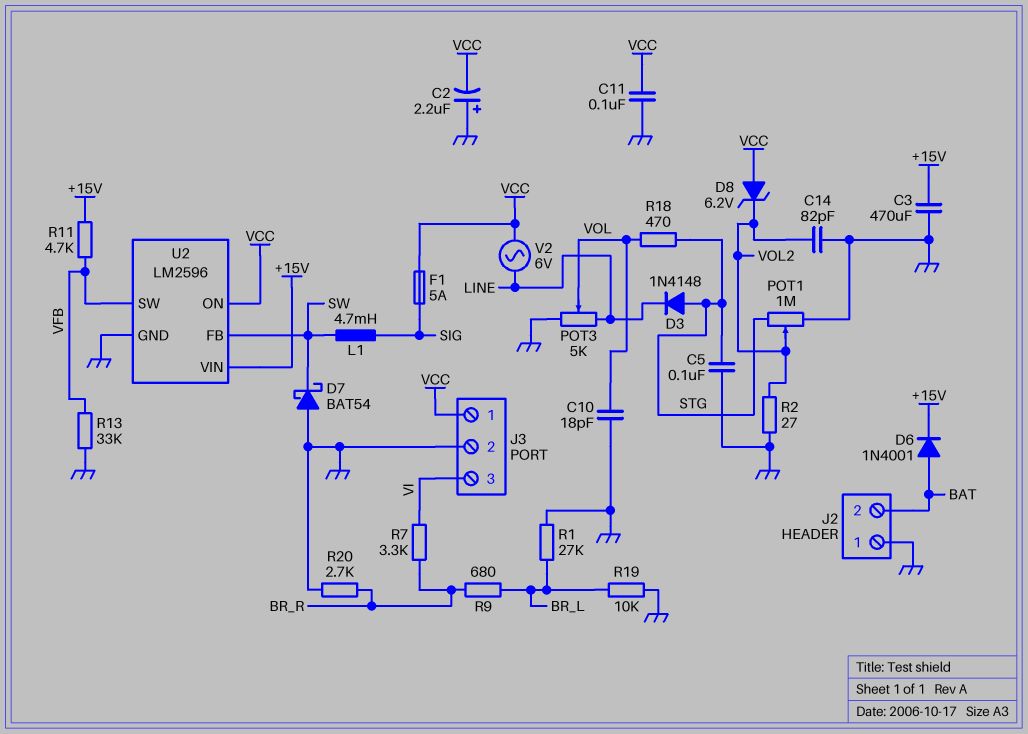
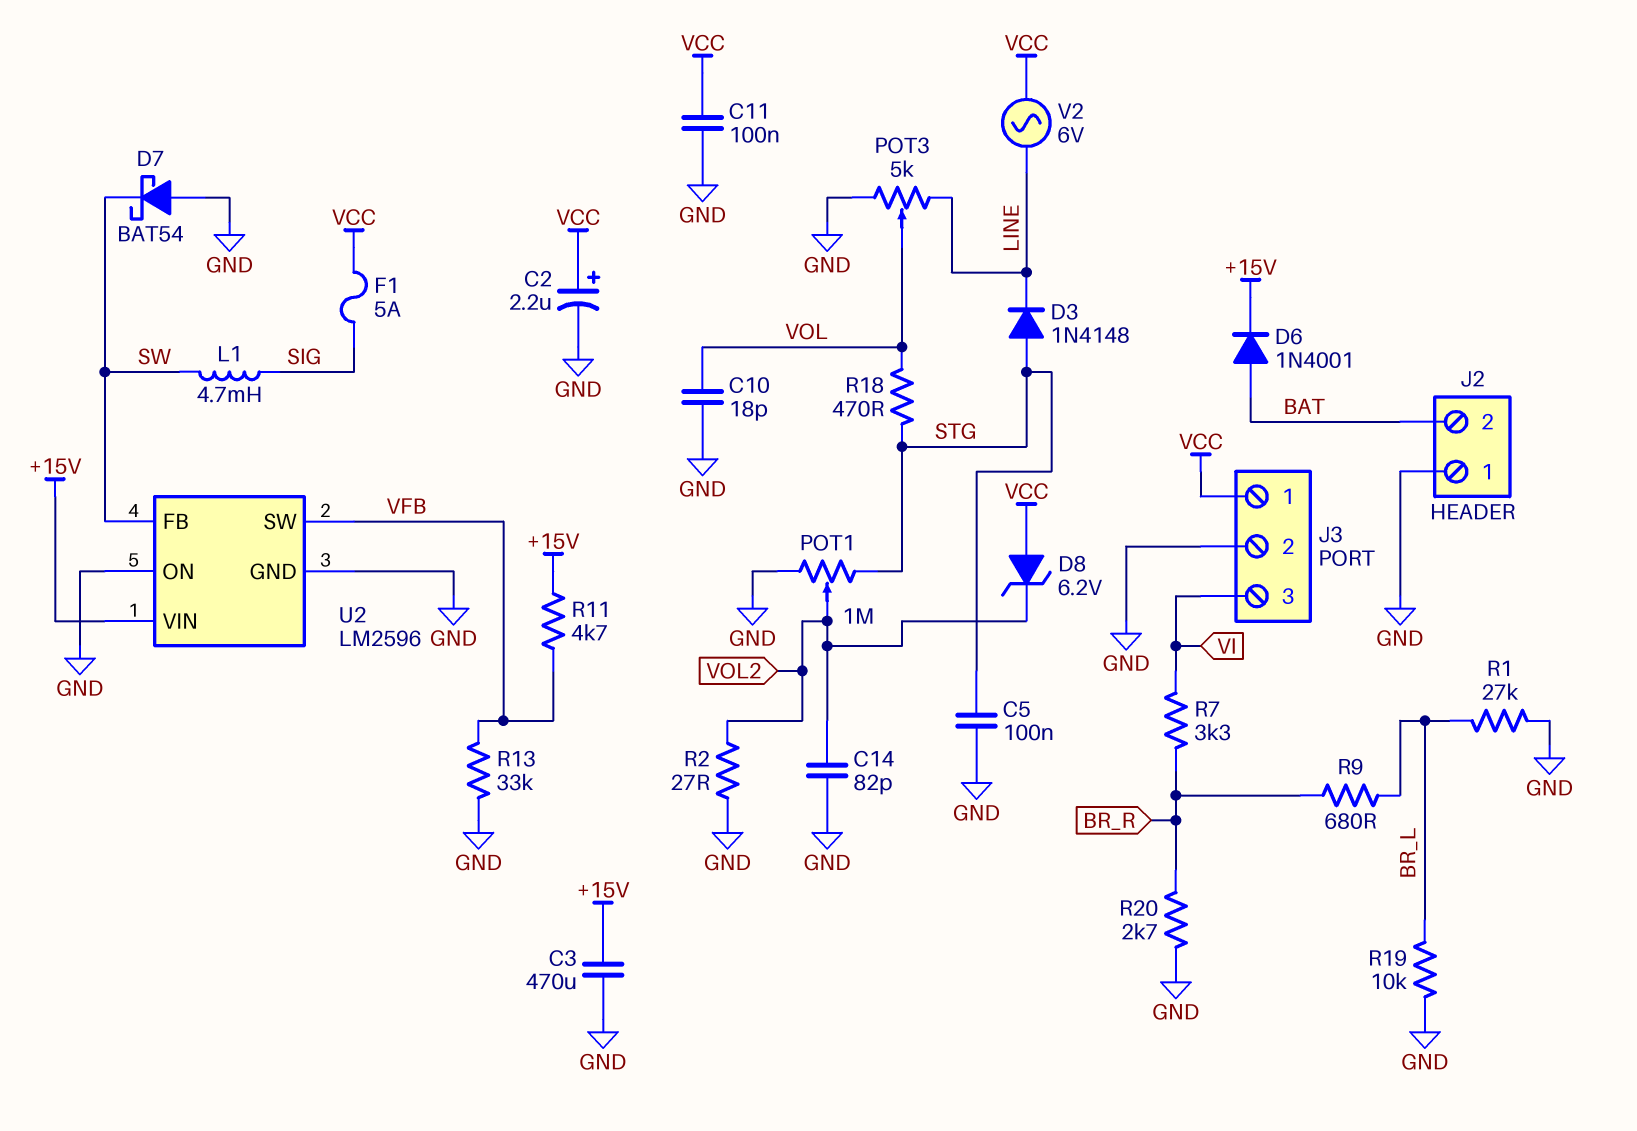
C2: 2.2uF (plus GND, minus VCC) -> 2.2uF (plus VCC, minus GND)
U2 pin ON: VCC -> GND

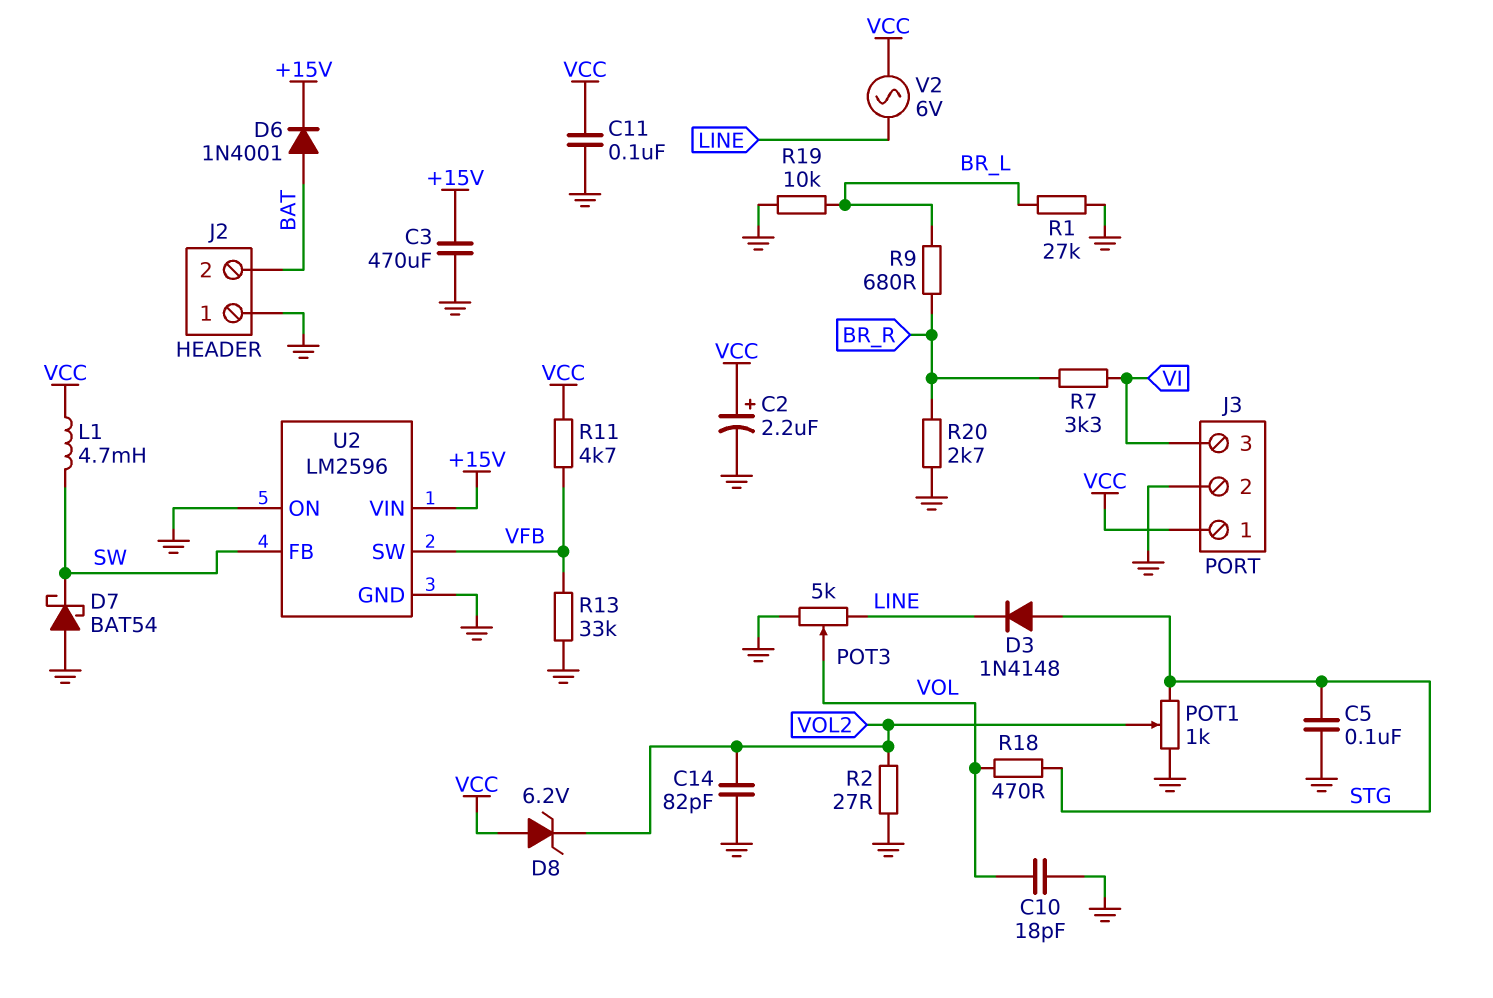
F1: 5A (SIG, VCC) -> none
L1: 4.7mH (SIG, SW) -> 4.7mH (SW, VCC)
POT1: 1M (GND, STG, wiper VOL2) -> 1k (GND, STG, wiper VOL2)
R11: 4.7k (+15V, VFB) -> 4.7k (VCC, VFB)

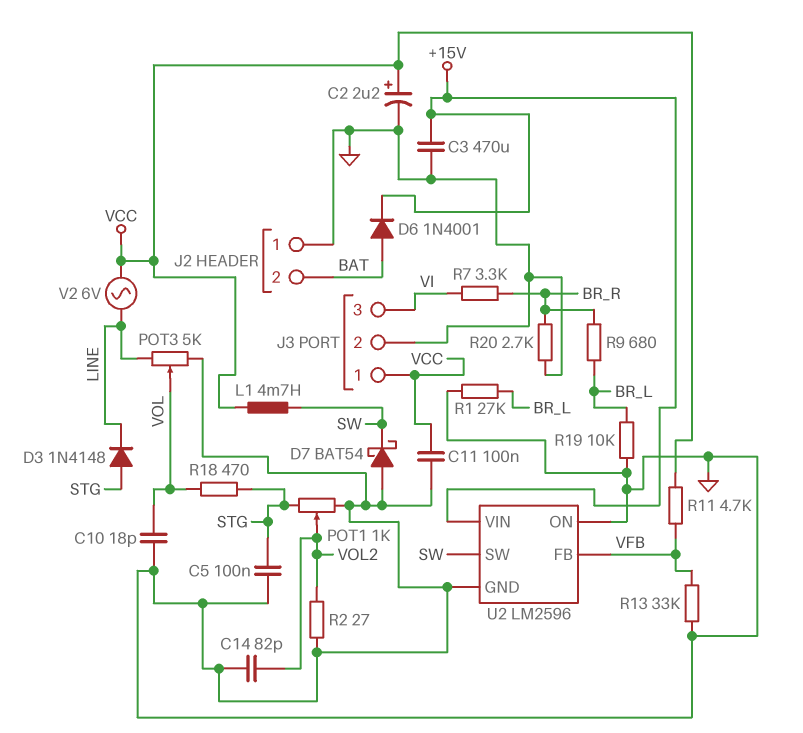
D8: zener 6.2V (A VCC, K VOL2) -> none
U2 pin FB: SW -> VFB
U2 pin SW: VFB -> SW

